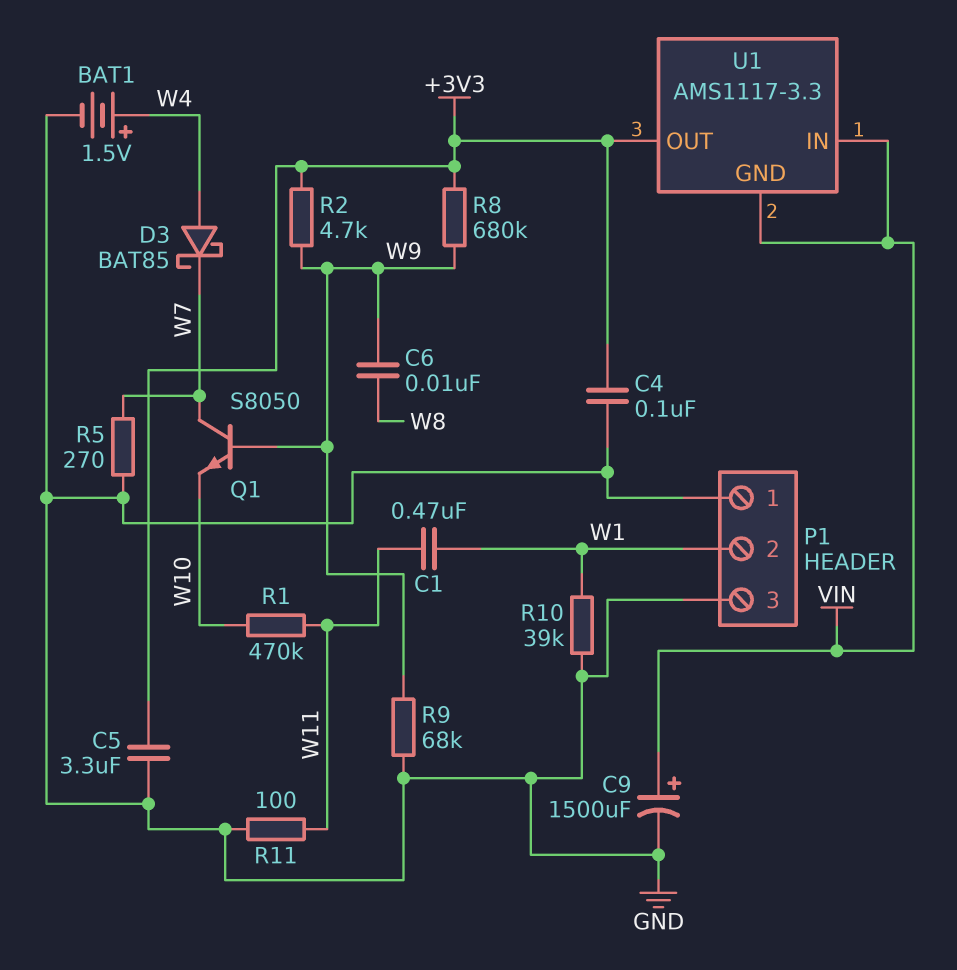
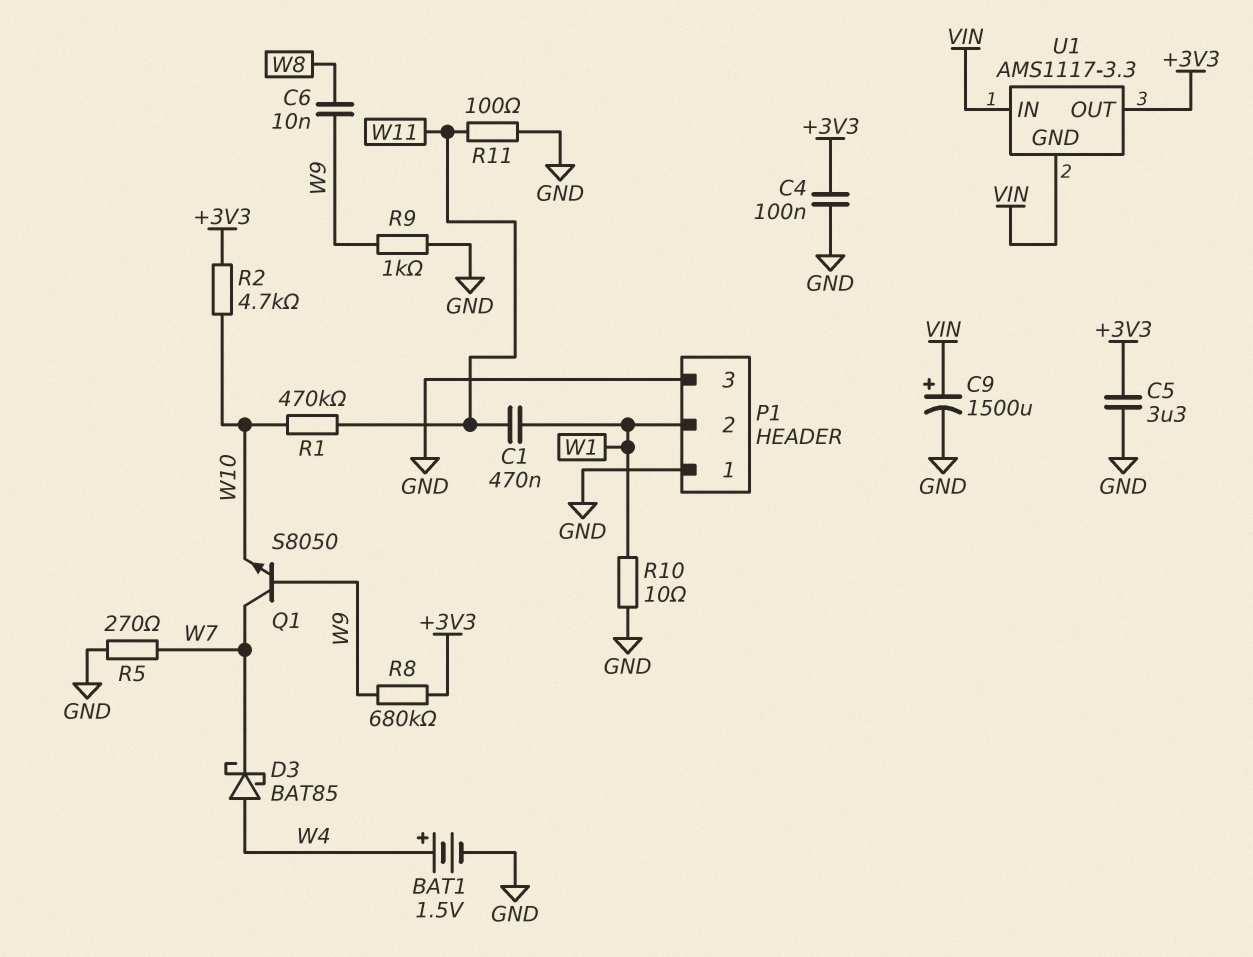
R2: 4.7k (+3V3, W9) -> 4.7k (+3V3, W10)
R9: 68k (GND, W9) -> 1k (GND, W9)
R10: 39k (GND, W1) -> 10 (GND, W1)

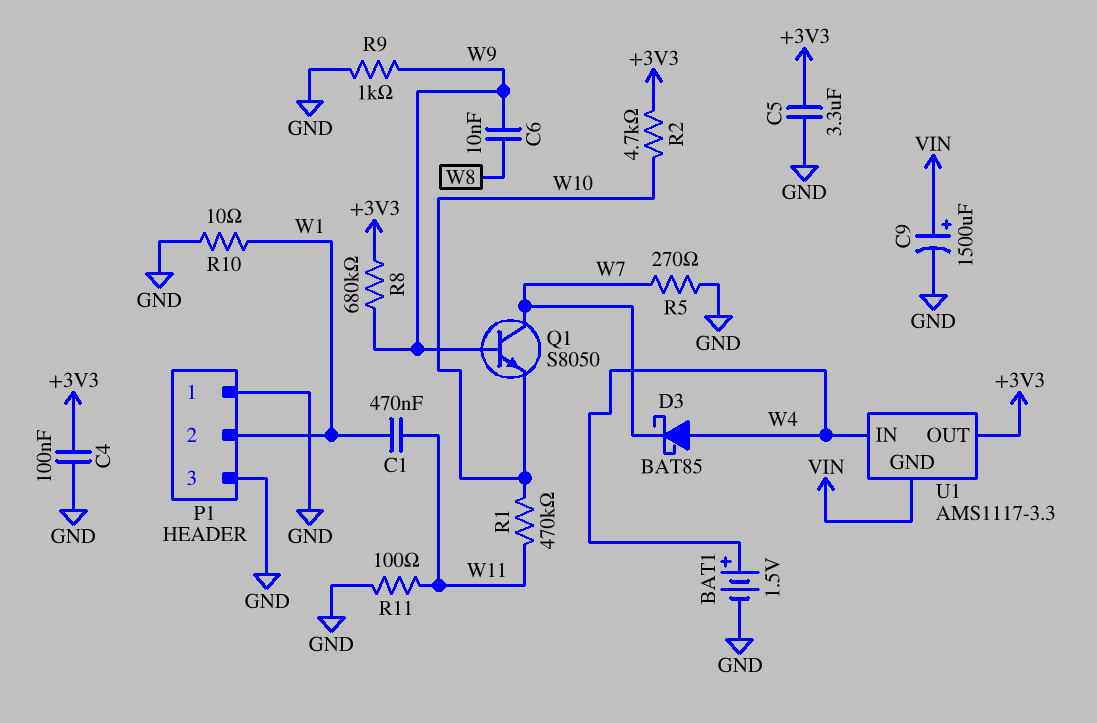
U1 pin IN: VIN -> W4

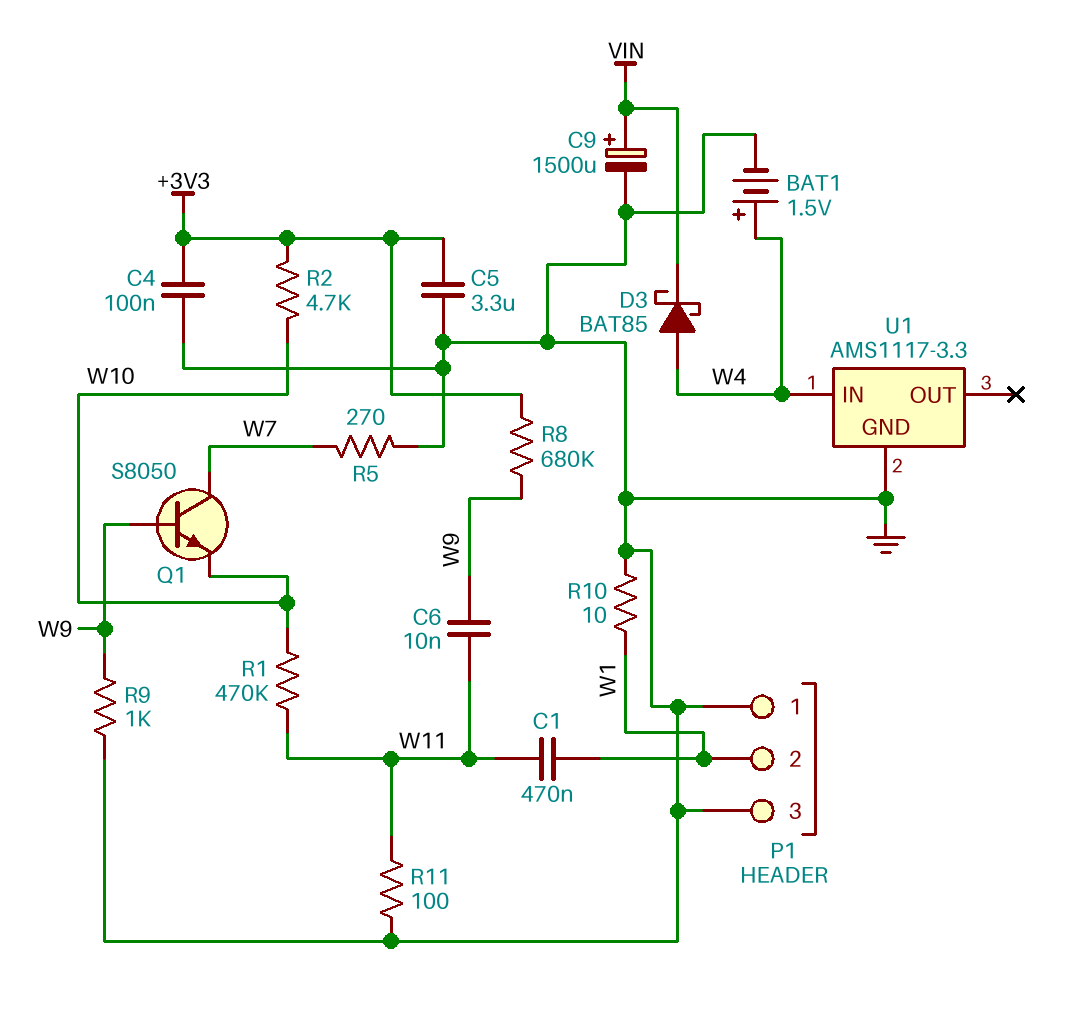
C6: 10nF (W8, W9) -> 10nF (W9, W11)
D3: schottky BAT85 (A W4, K W7) -> schottky BAT85 (A W4, K VIN)
U1 pin GND: VIN -> GND
U1 pin OUT: +3V3 -> none

